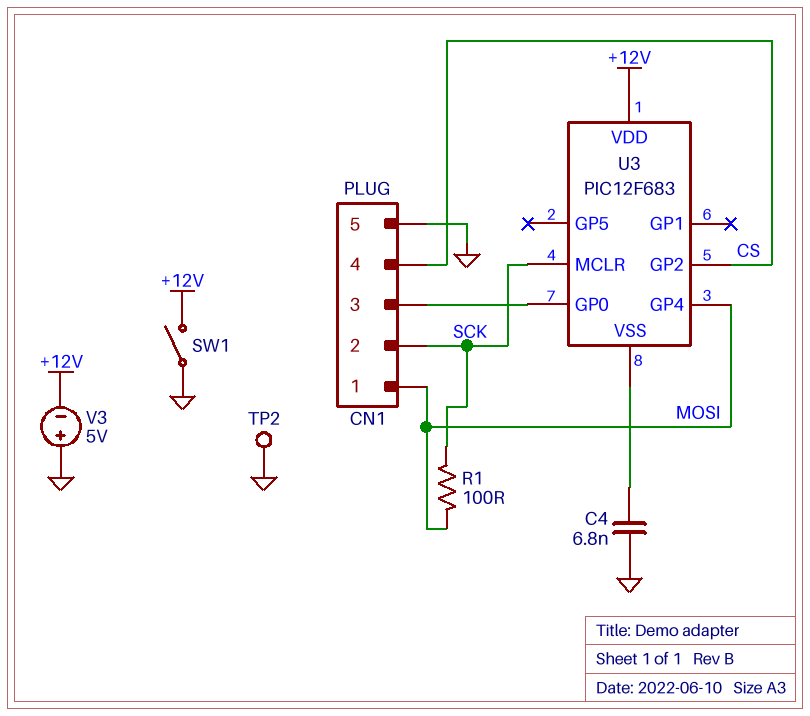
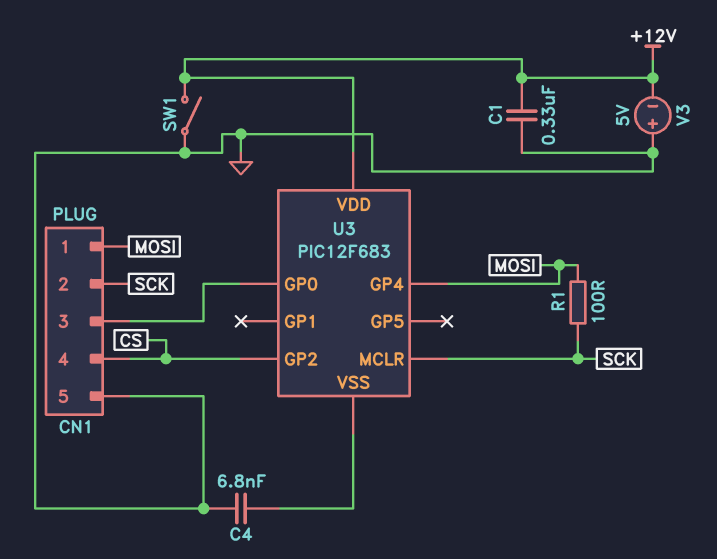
C1: none -> 330nF (+12V, GND)
TP2: test point (GND) -> none

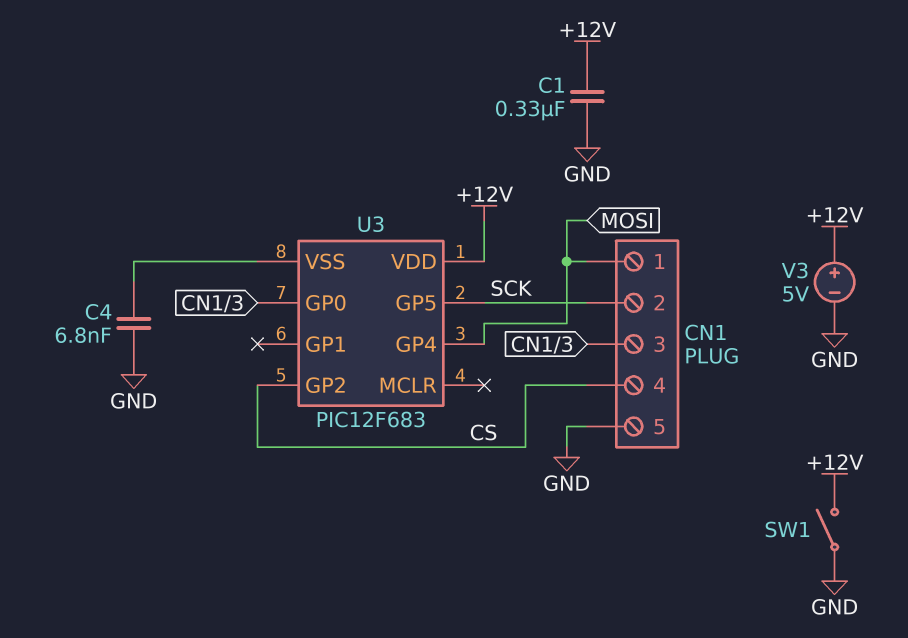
R1: 100 (MOSI, SCK) -> none
U3 pin GP5: none -> SCK
U3 pin MCLR: SCK -> none
V3: 5V (plus GND, minus +12V) -> 5V (plus +12V, minus GND)

